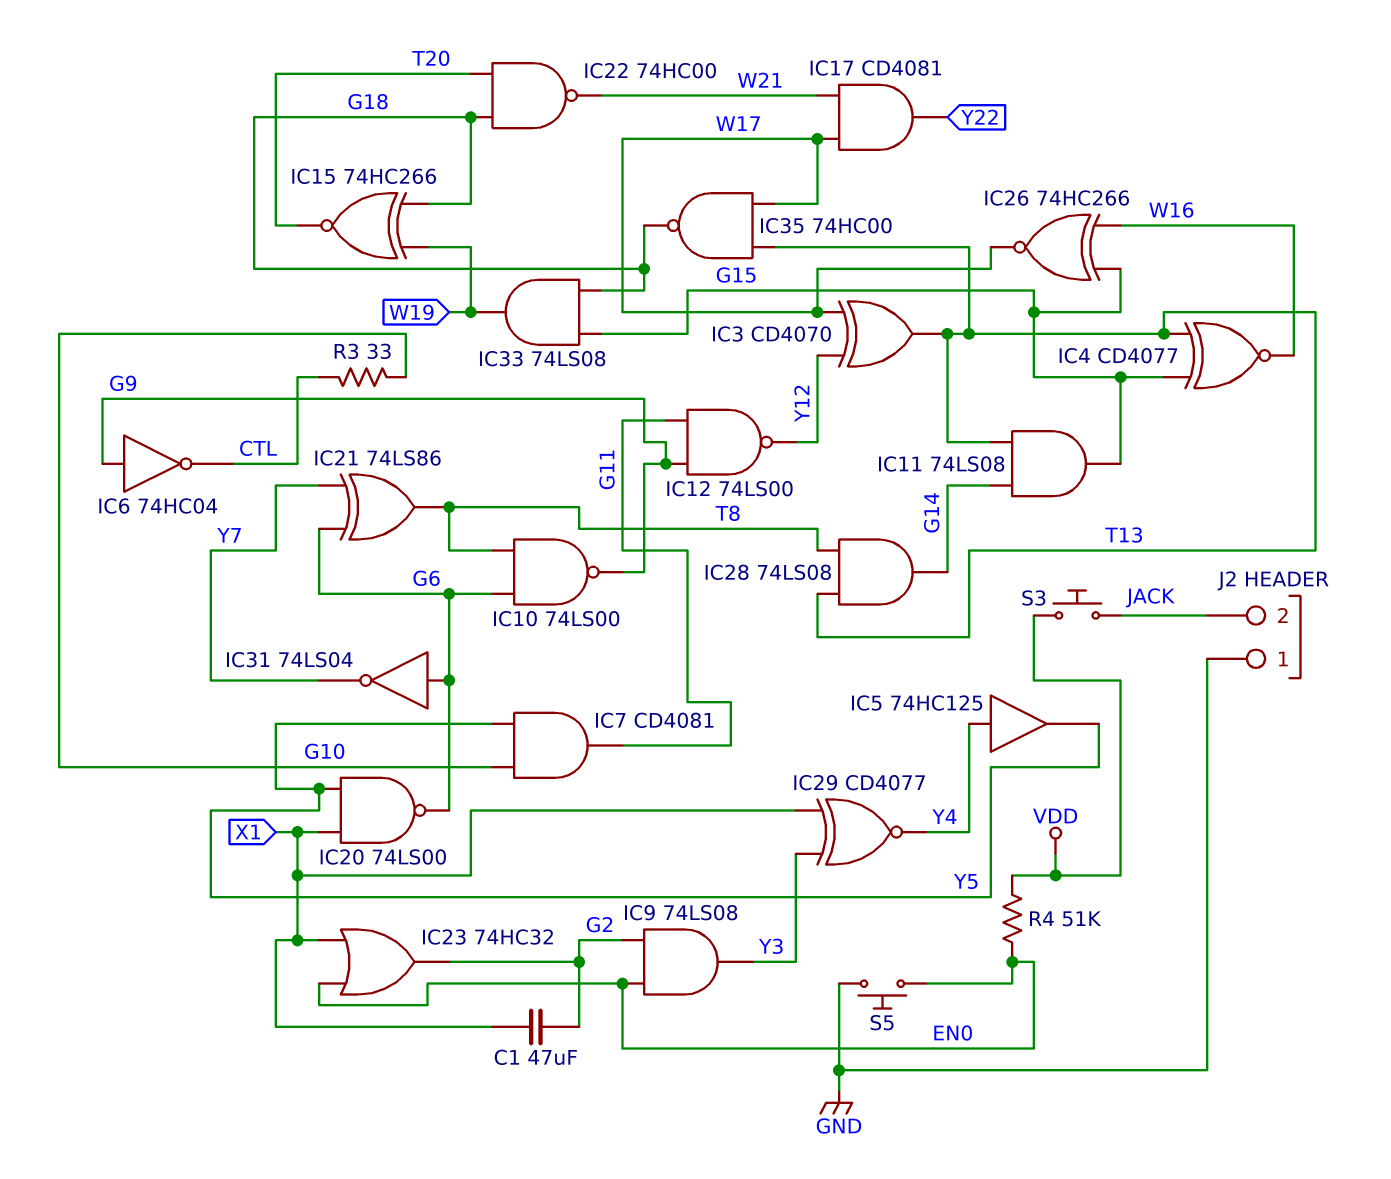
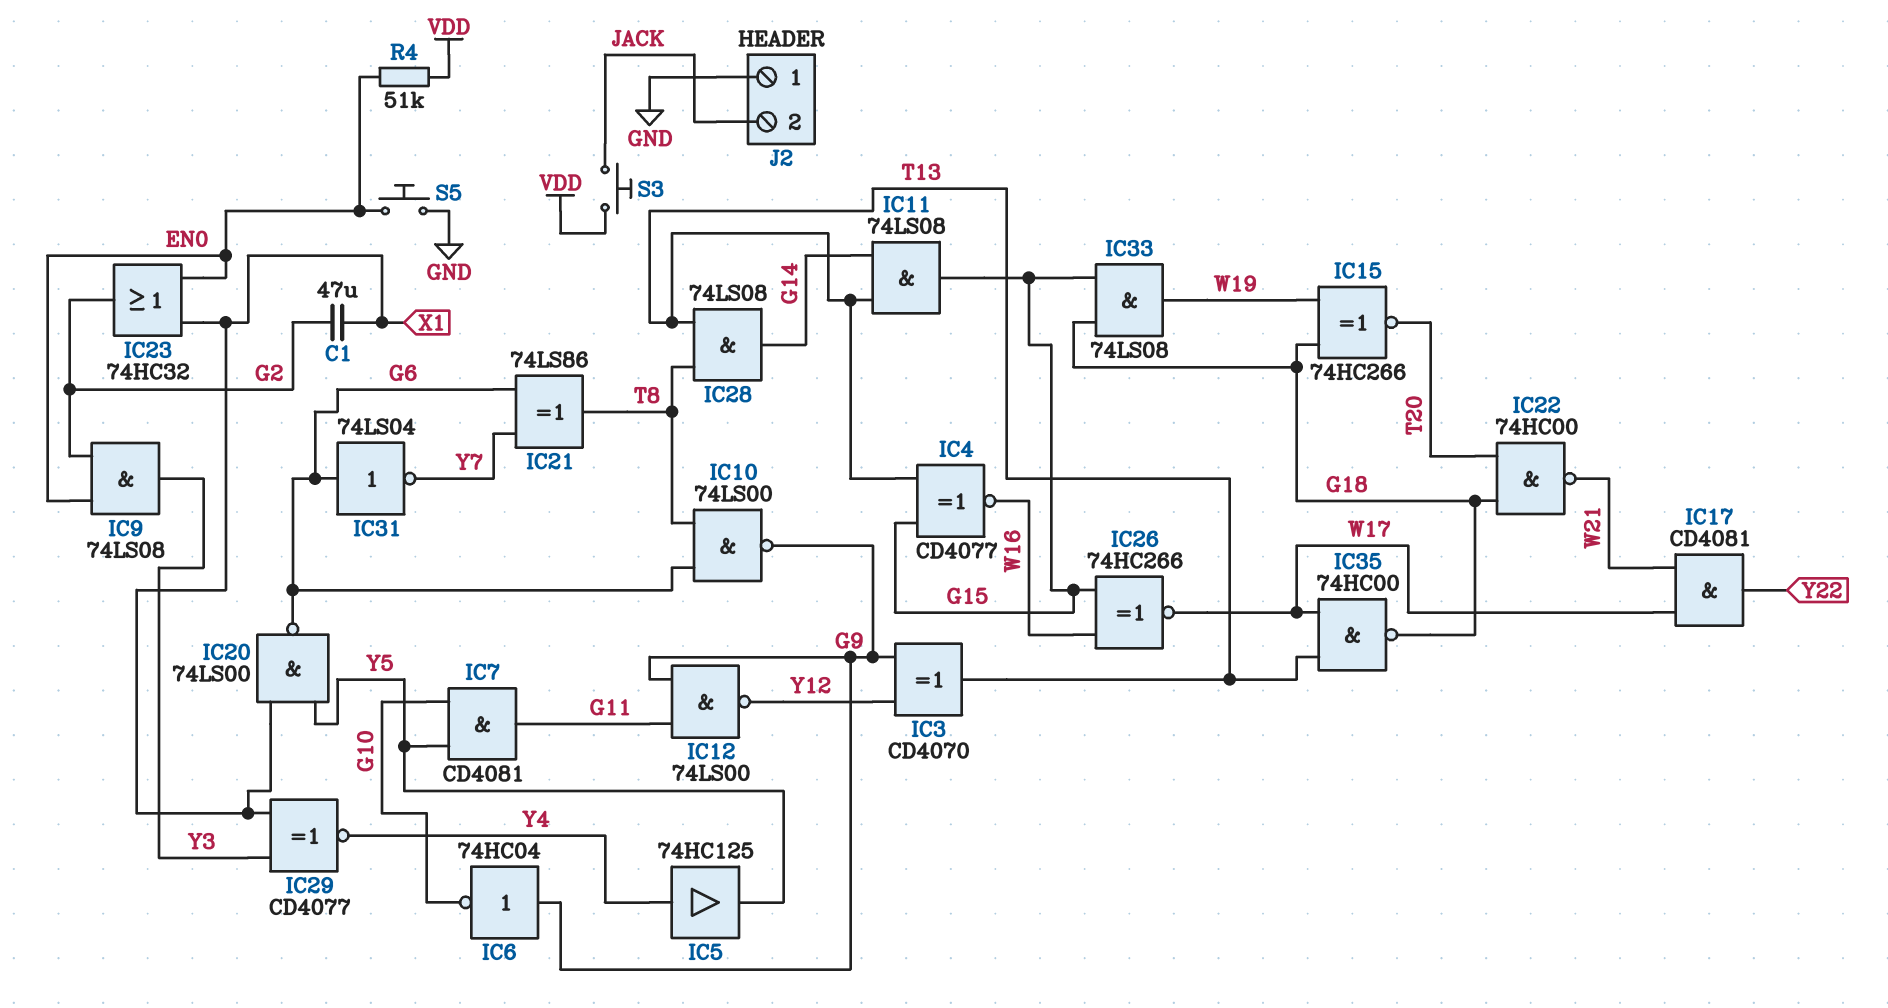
IC3: XOR CD4070 (in W17, in Y12, out T13) -> XOR CD4070 (in G9, in Y12, out T13)
IC6: NOT 74HC04 (in G9, out CTL) -> NOT 74HC04 (in G9, out G10)
R3: 33 (CTL, G10) -> none

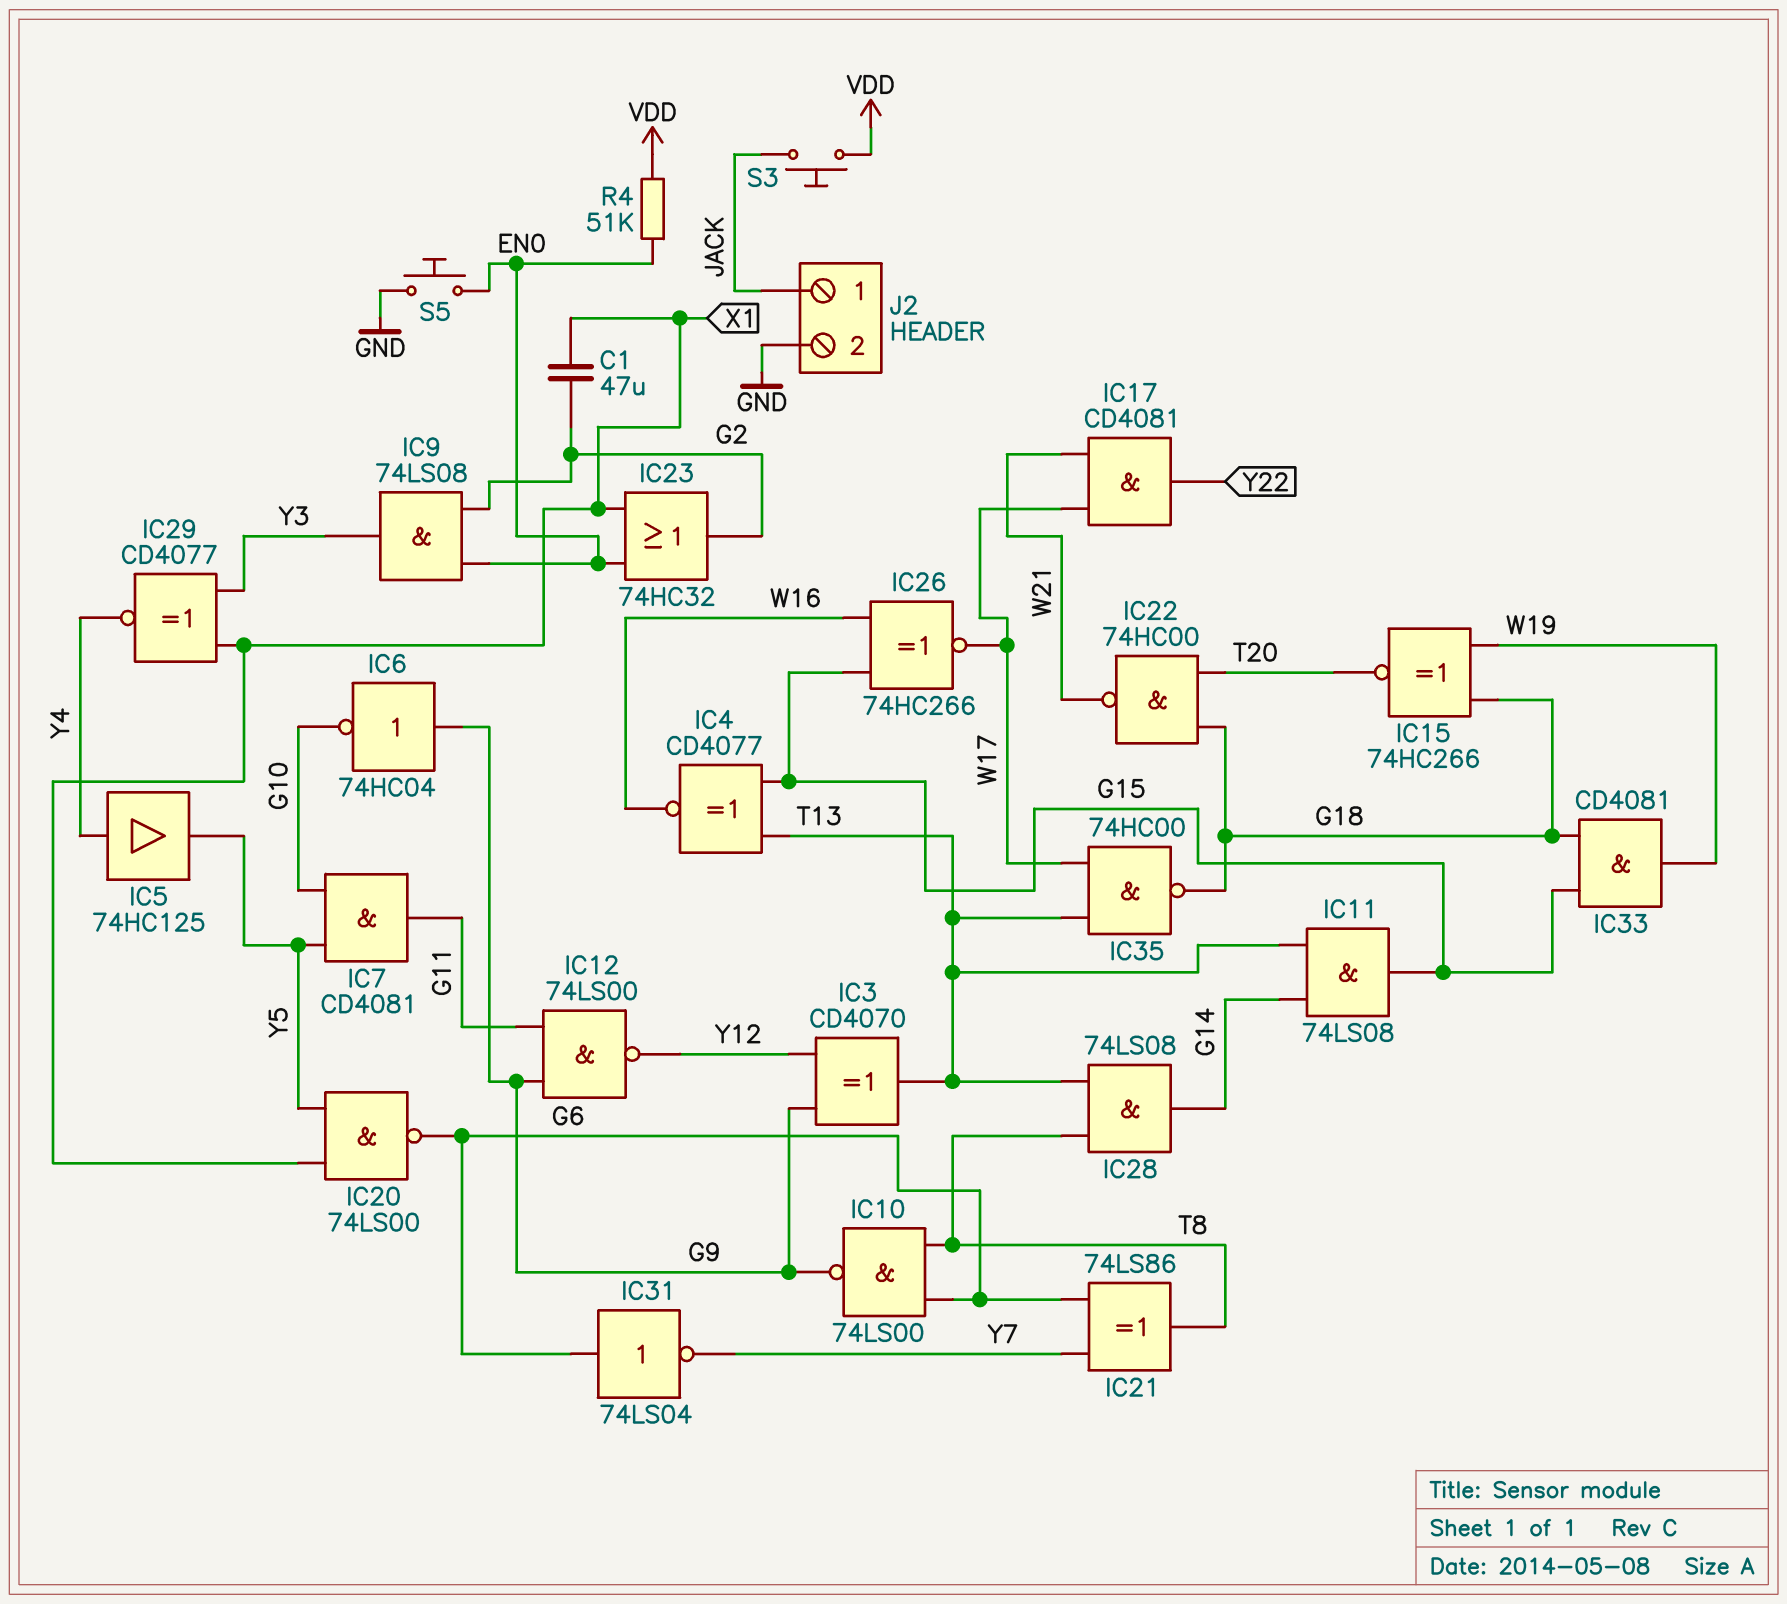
IC33: AND 74LS08 (in G15, in G18, out W19) -> AND CD4081 (in G15, in G18, out W19)
J2 pin 1: GND -> JACK
J2 pin 2: JACK -> GND

